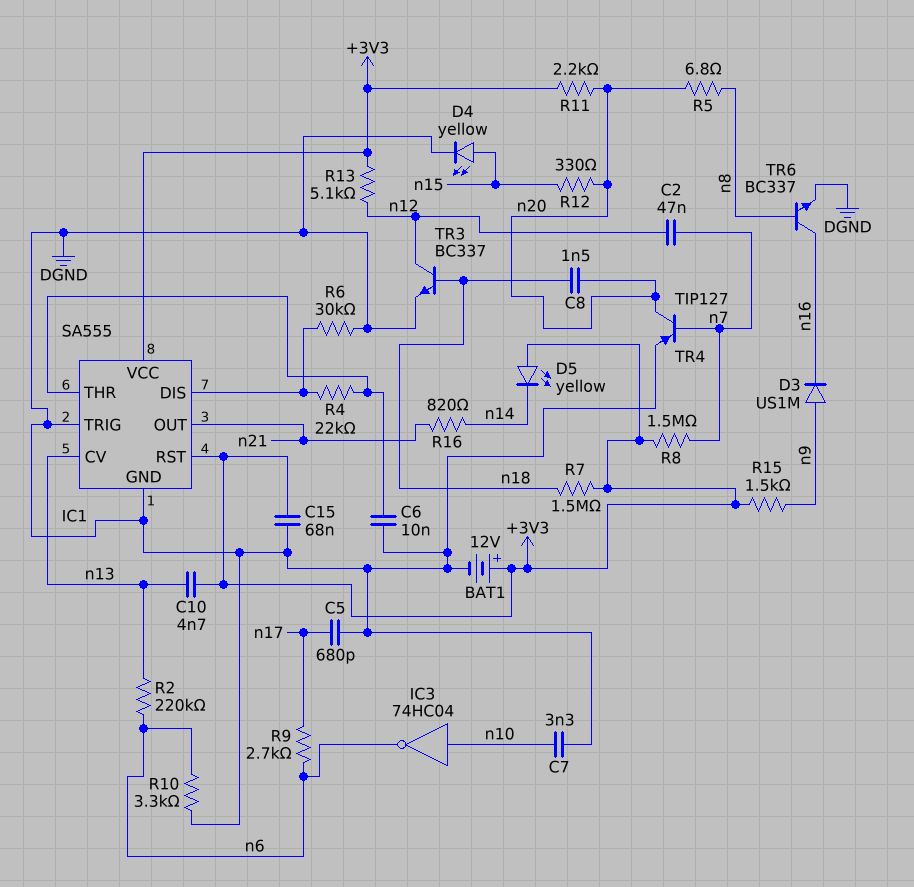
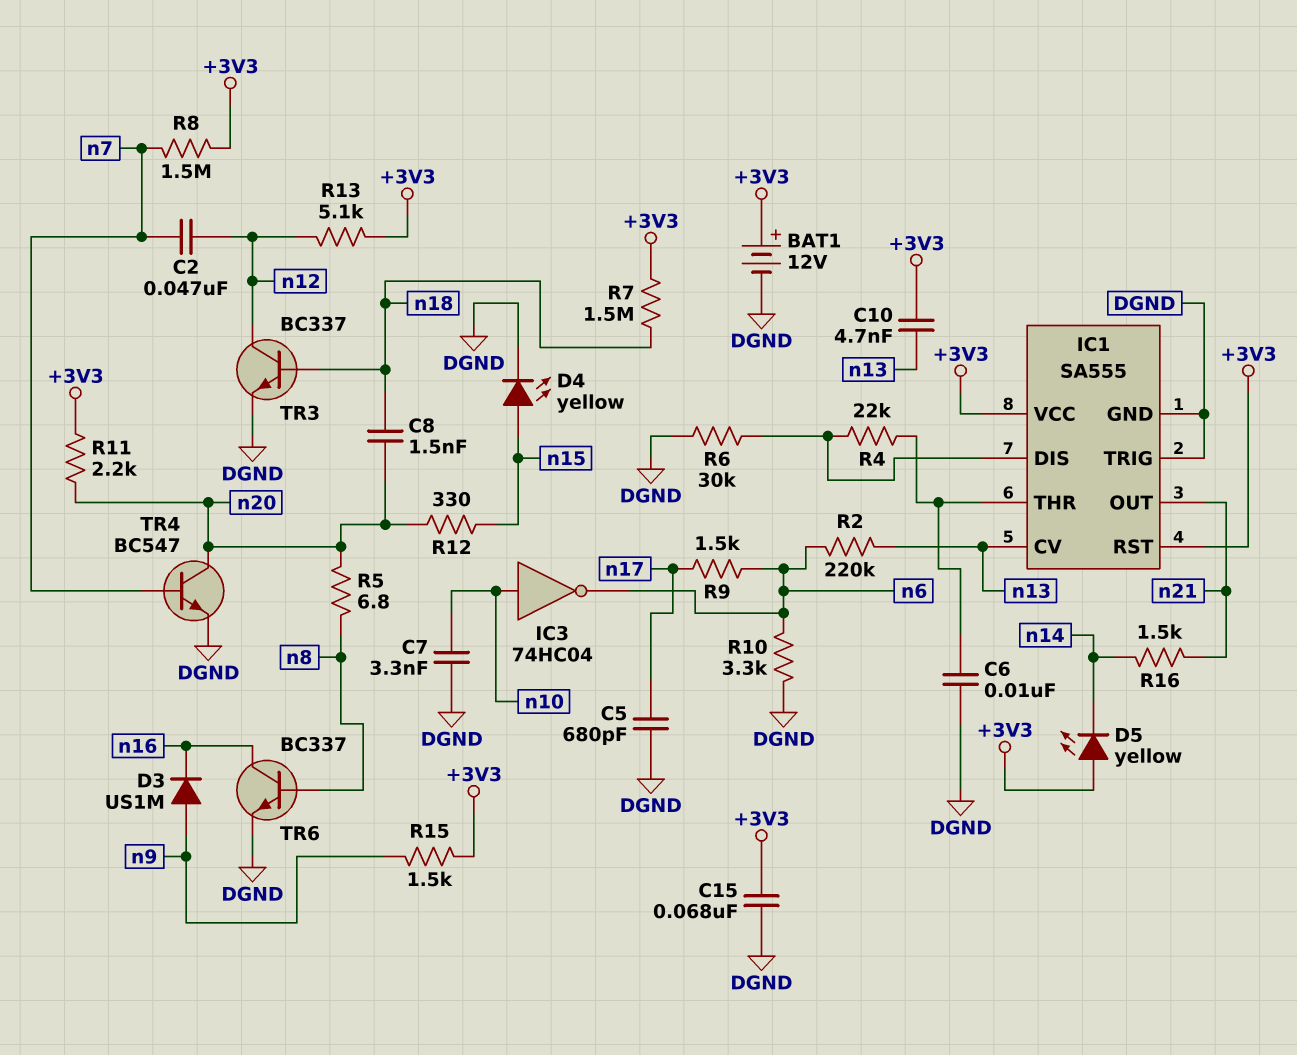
R9: 2.7k (n6, n17) -> 1.5k (n6, n17)
R16: 820 (n14, n21) -> 1.5k (n14, n21)
TR4: PNP TIP127 (B n7, C n20, E DGND) -> NPN BC547 (B n7, C n20, E DGND)

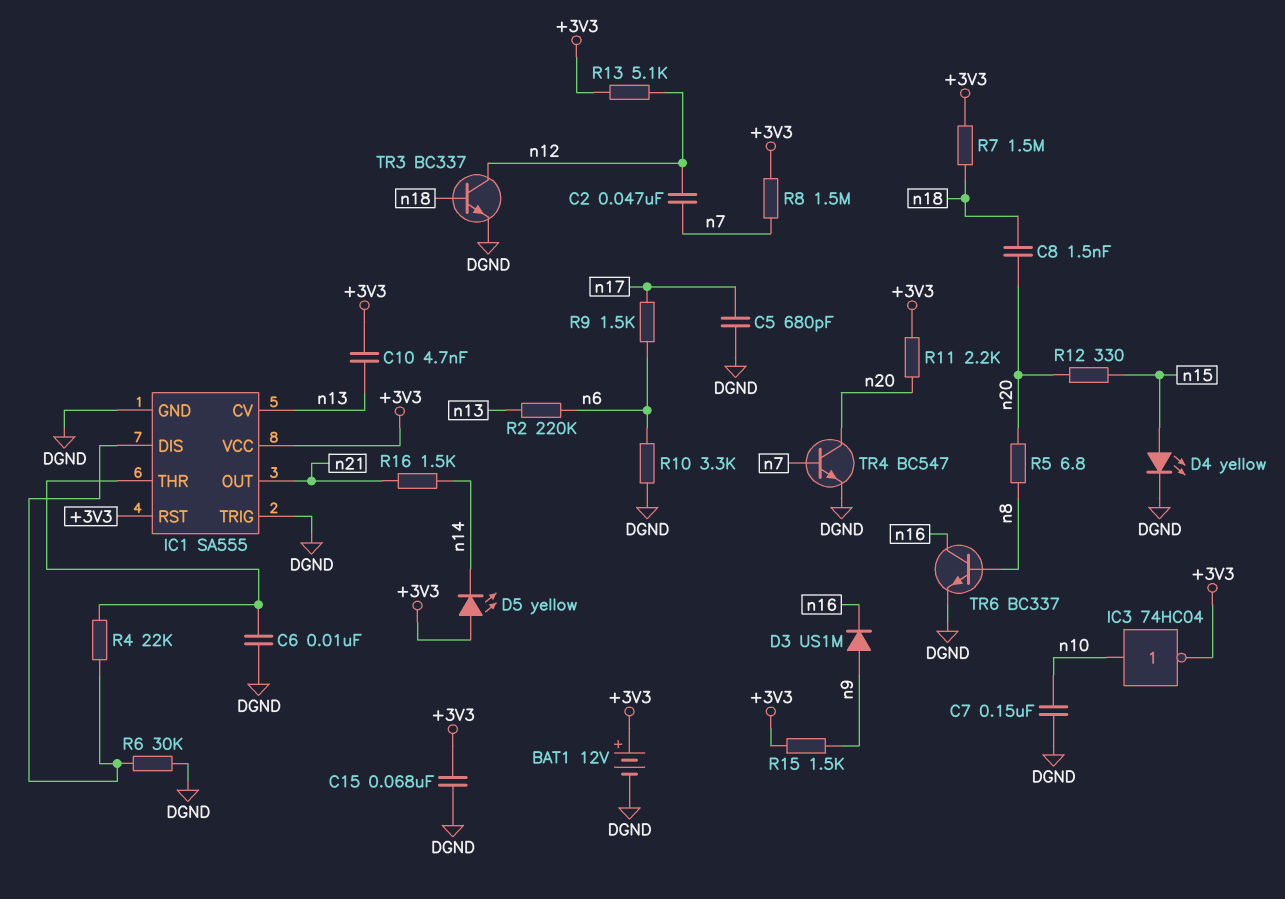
C7: 3.3nF (DGND, n10) -> 150nF (DGND, n10)
IC3: NOT 74HC04 (in n10, out n6) -> NOT 74HC04 (in n10, out +3V3)

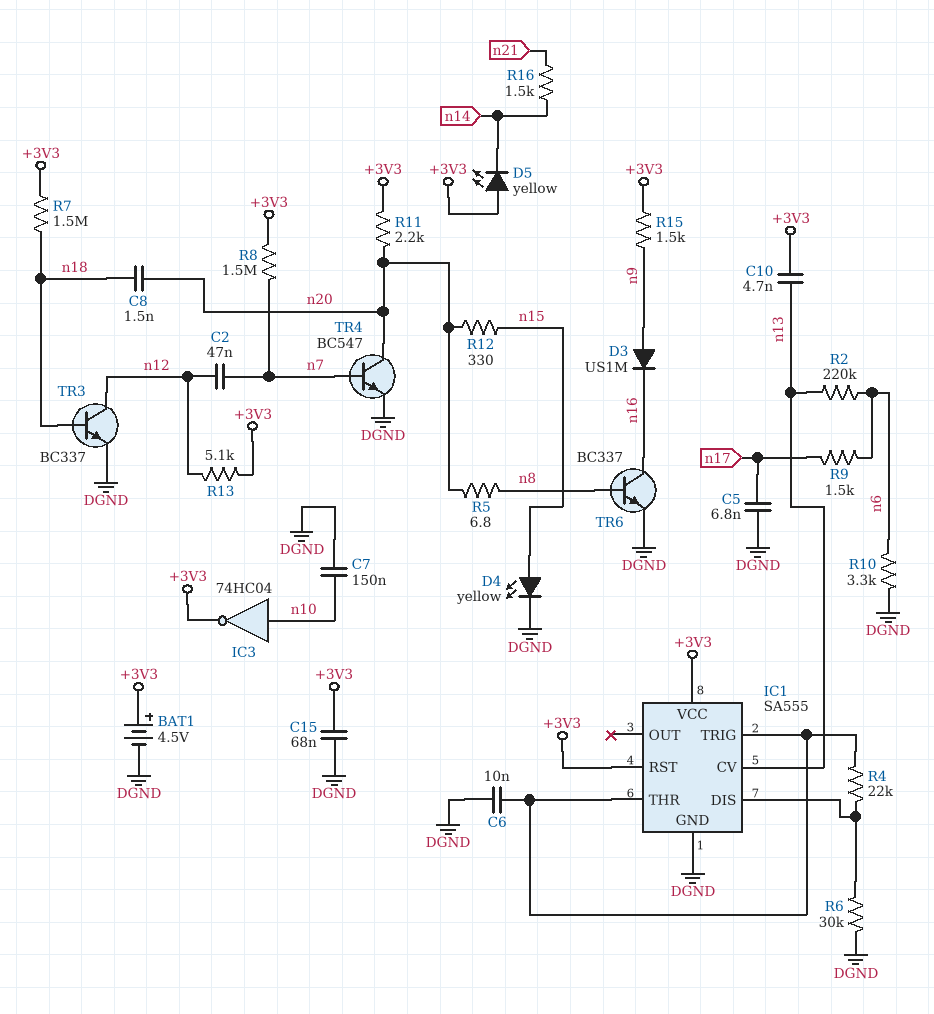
BAT1: 12V (plus +3V3, minus DGND) -> 4.5V (plus +3V3, minus DGND)
C5: 680pF (DGND, n17) -> 6.8nF (DGND, n17)
IC1 pin OUT: n21 -> none
IC1 pin TRIG: DGND -> IC1/THR

